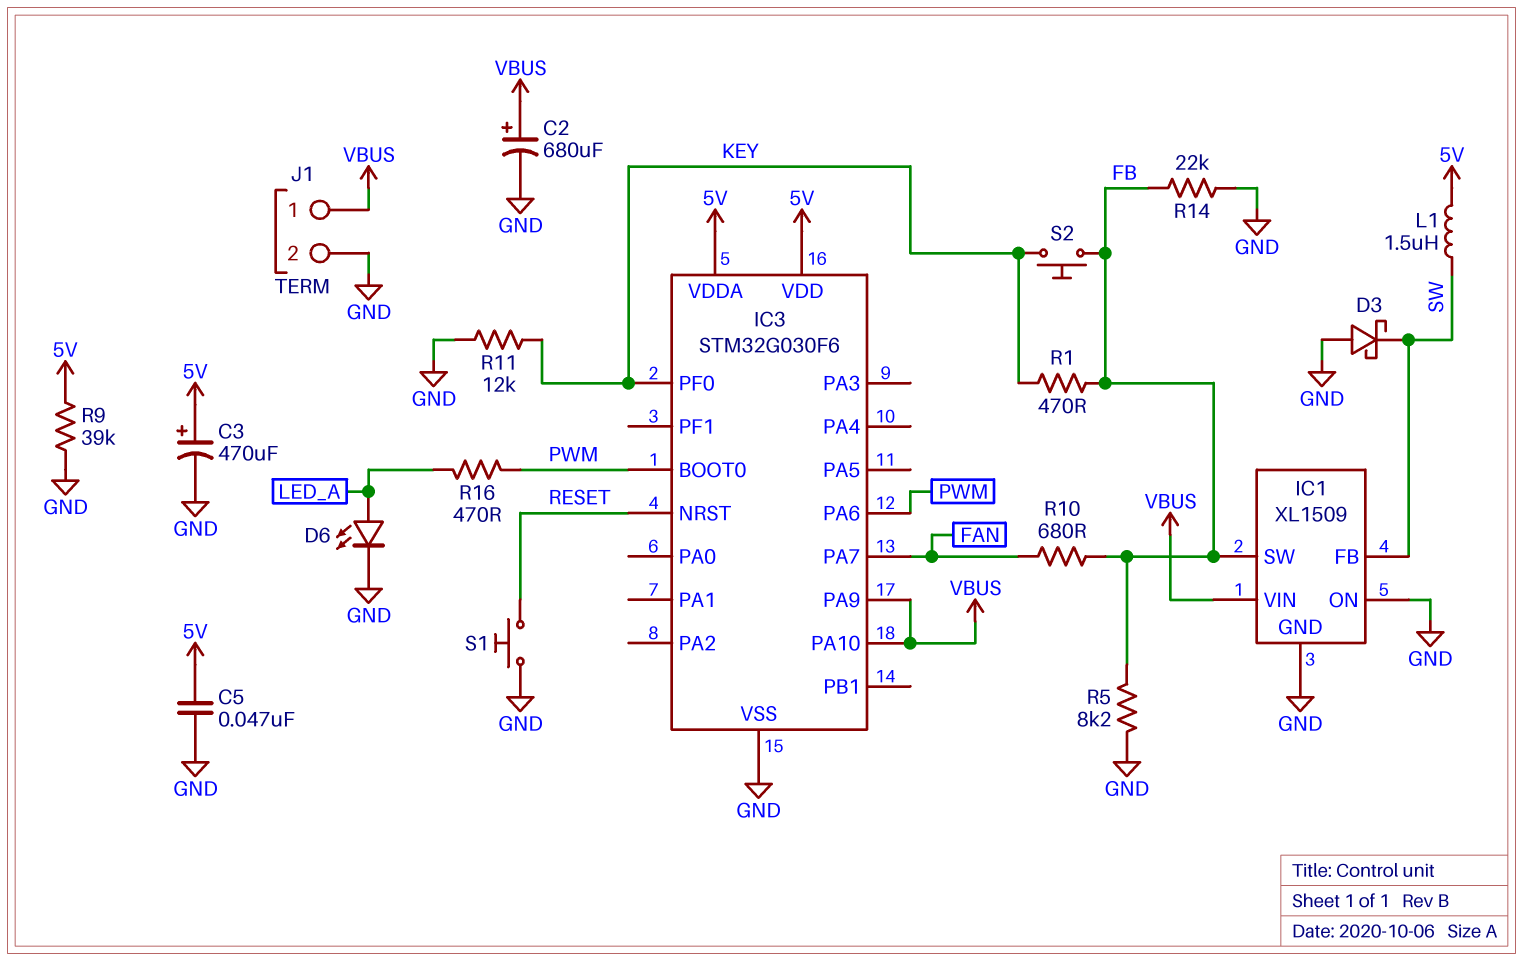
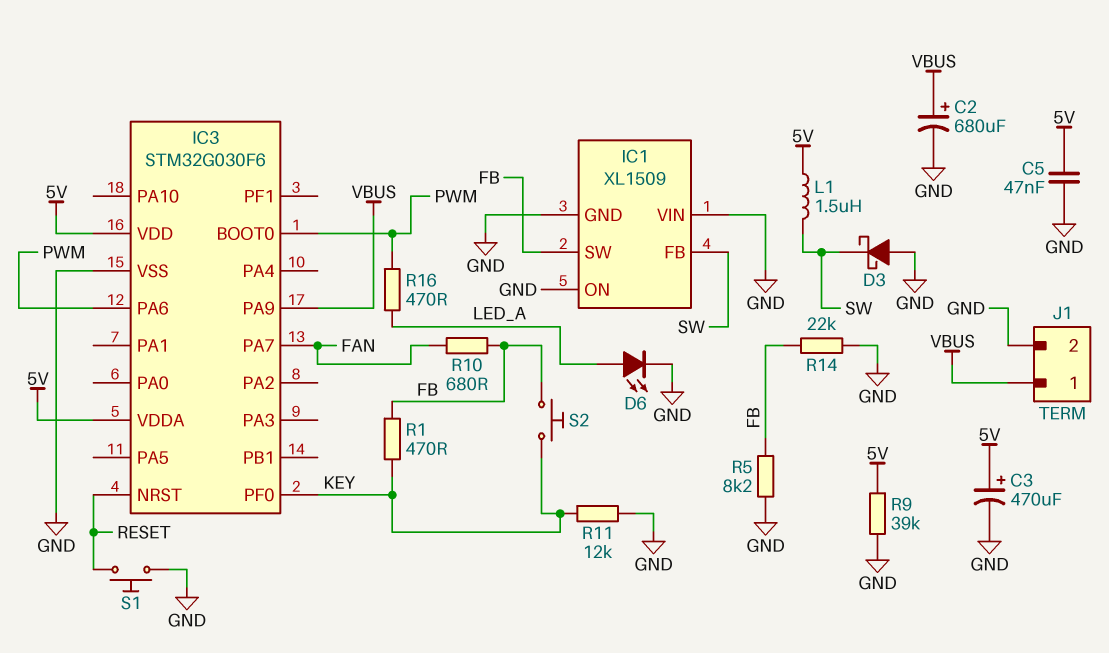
IC1 pin VIN: VBUS -> GND
IC3 pin PA10: VBUS -> none

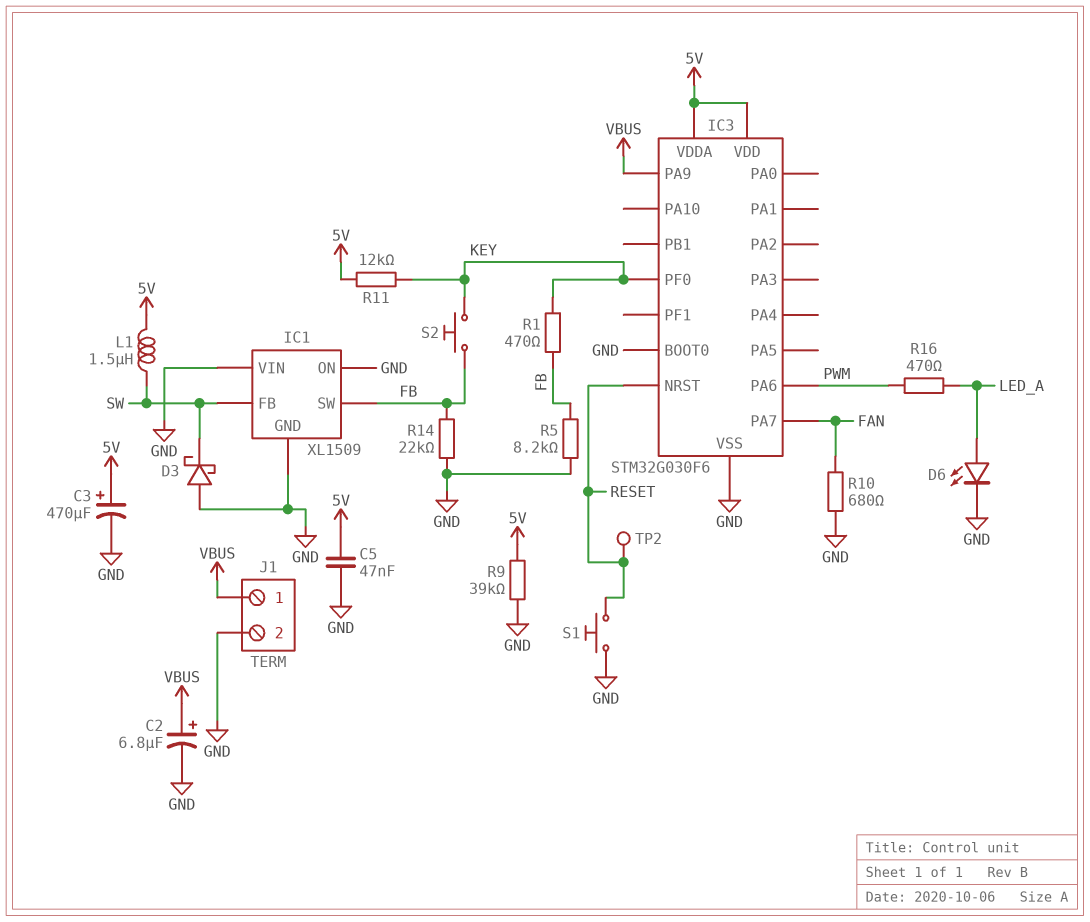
C2: 680uF (plus VBUS, minus GND) -> 6.8uF (plus VBUS, minus GND)
IC3 pin BOOT0: PWM -> GND
R10: 680 (FAN, FB) -> 680 (FAN, GND)
R11: 12k (GND, KEY) -> 12k (5V, KEY)
TP2: none -> test point (RESET)

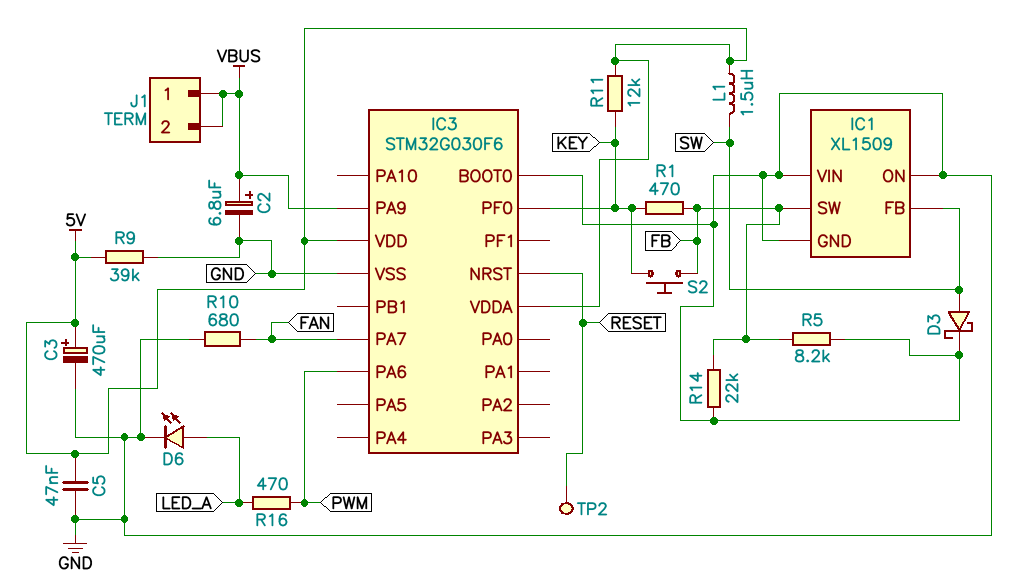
D3: schottky (A GND, K SW) -> schottky (A SW, K GND)
J1 pin 2: GND -> VBUS
S1: button (GND, RESET) -> none

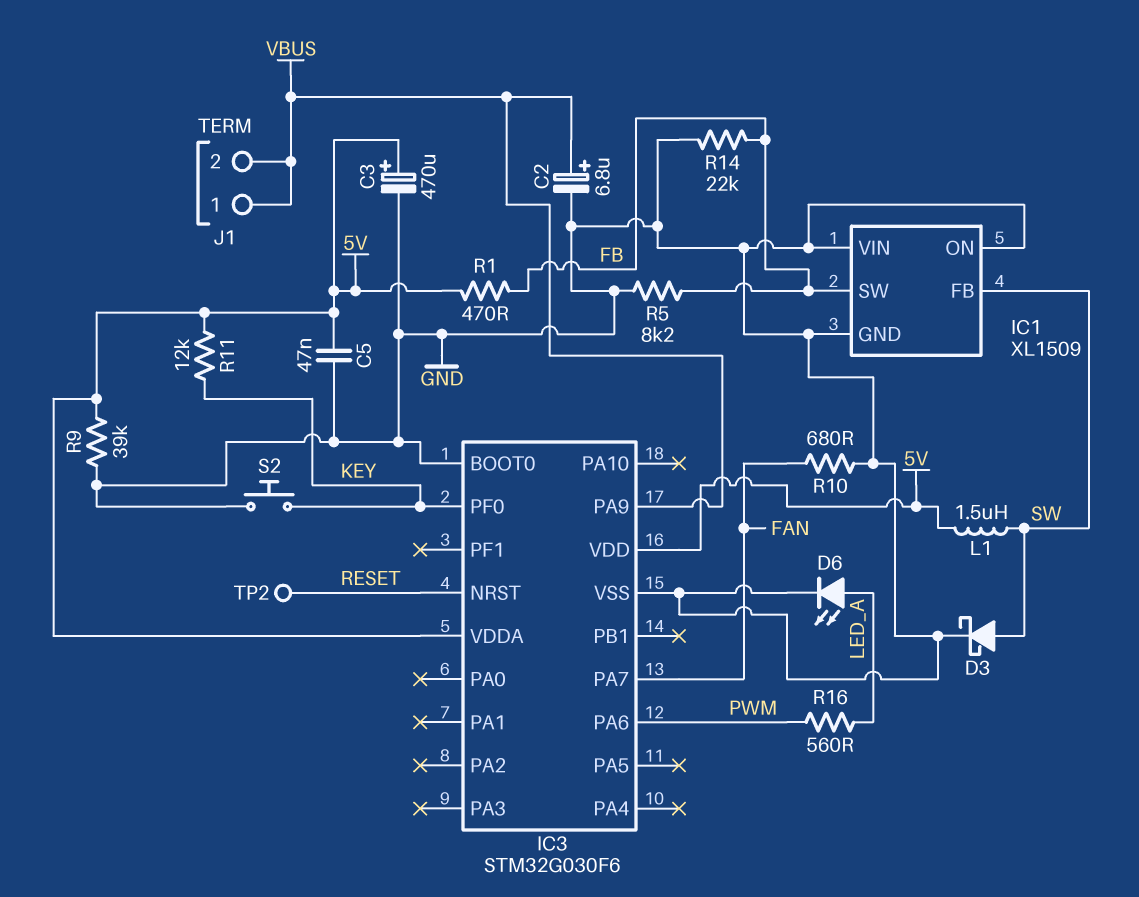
R1: 470 (FB, KEY) -> 470 (5V, FB)
R16: 470 (LED_A, PWM) -> 560 (LED_A, PWM)
S2: button (FB, KEY) -> button (GND, KEY)

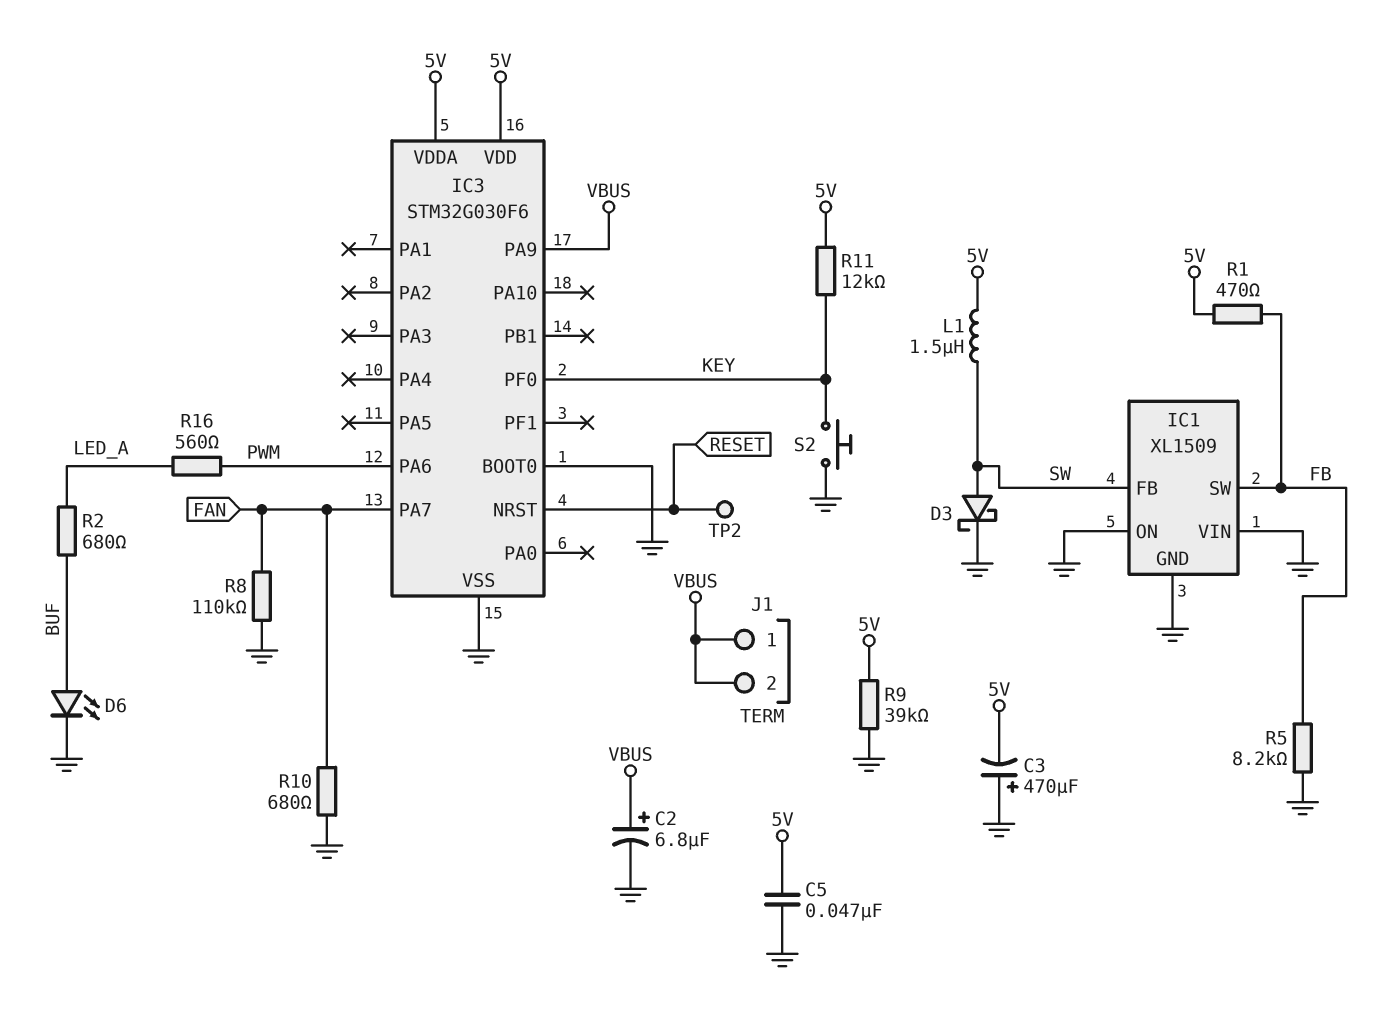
C3: 470uF (plus 5V, minus GND) -> 470uF (plus GND, minus 5V)
D6: LED (A LED_A, K GND) -> LED (A BUF, K GND)
R2: none -> 680 (BUF, LED_A)
R8: none -> 110k (FAN, GND)
R14: 22k (FB, GND) -> none

